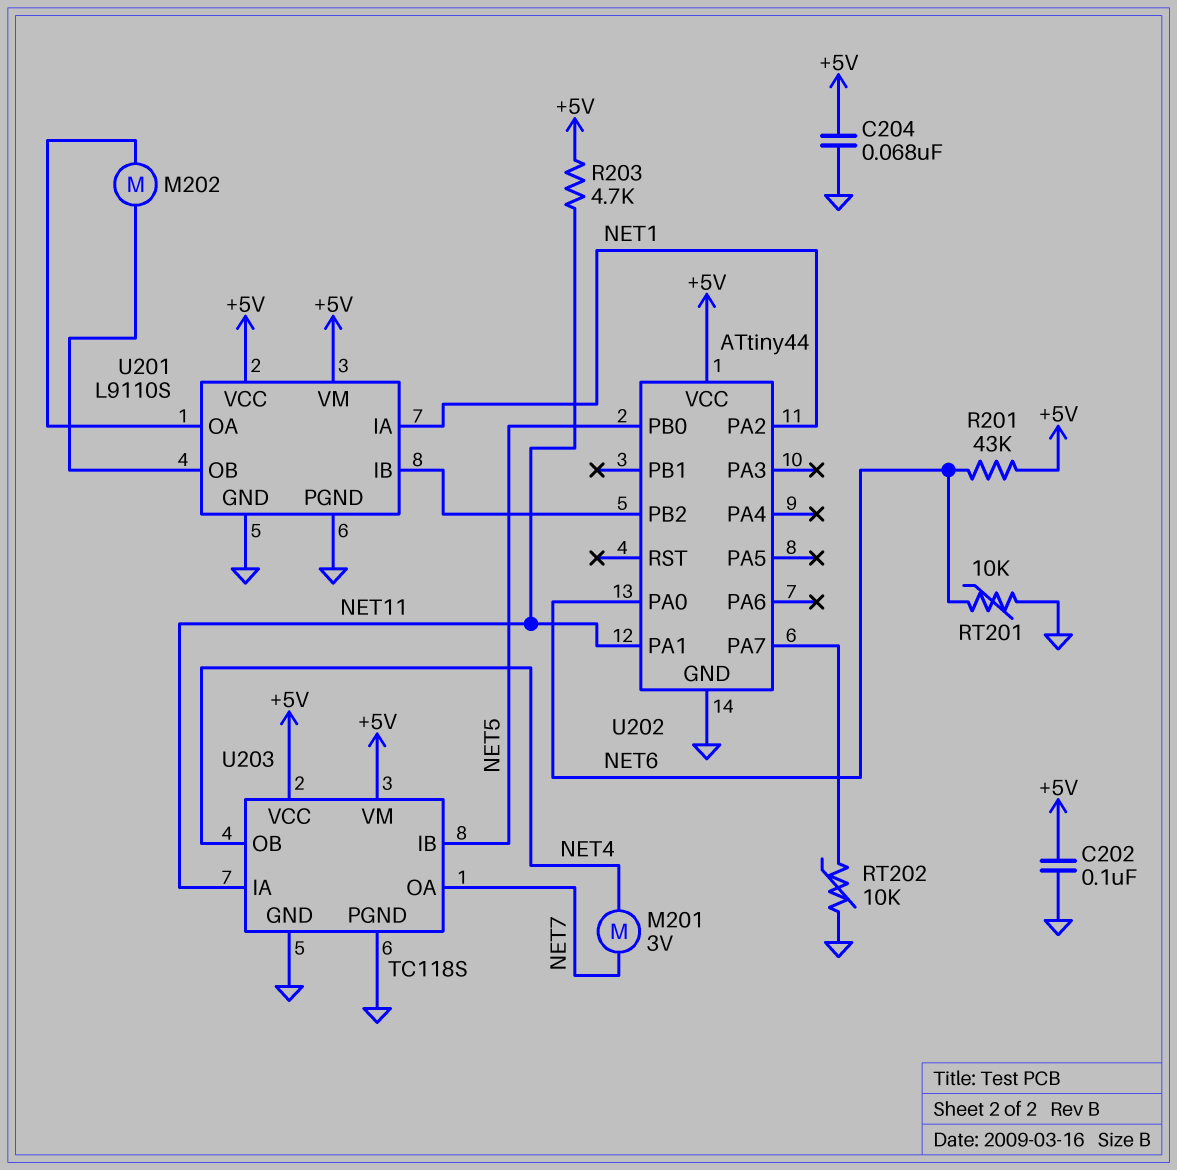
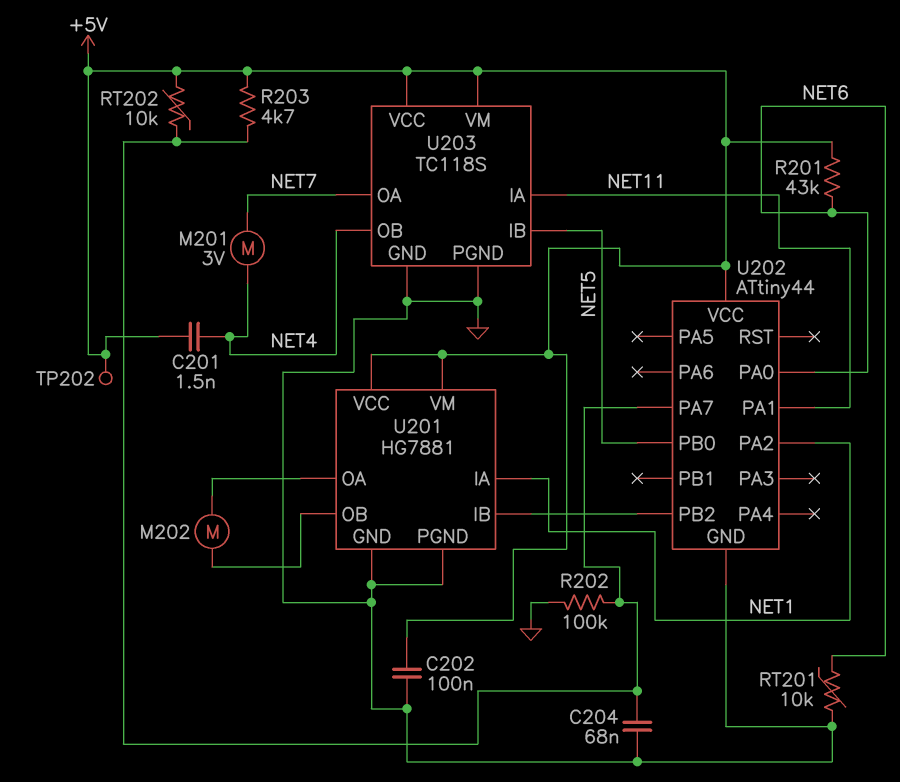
C201: none -> 1.5nF (+5V, NET4)
C204: 68nF (+5V, GND) -> 68nF (GND, U202/PA7)
R202: none -> 100k (GND, U202/PA7)
R203: 4.7k (+5V, NET11) -> 4.7k (+5V, U202/PA7)
RT202: 10k (GND, U202/PA7) -> 10k (+5V, U202/PA7)
TP202: none -> test point (+5V)
U201: L9110S -> HG7881

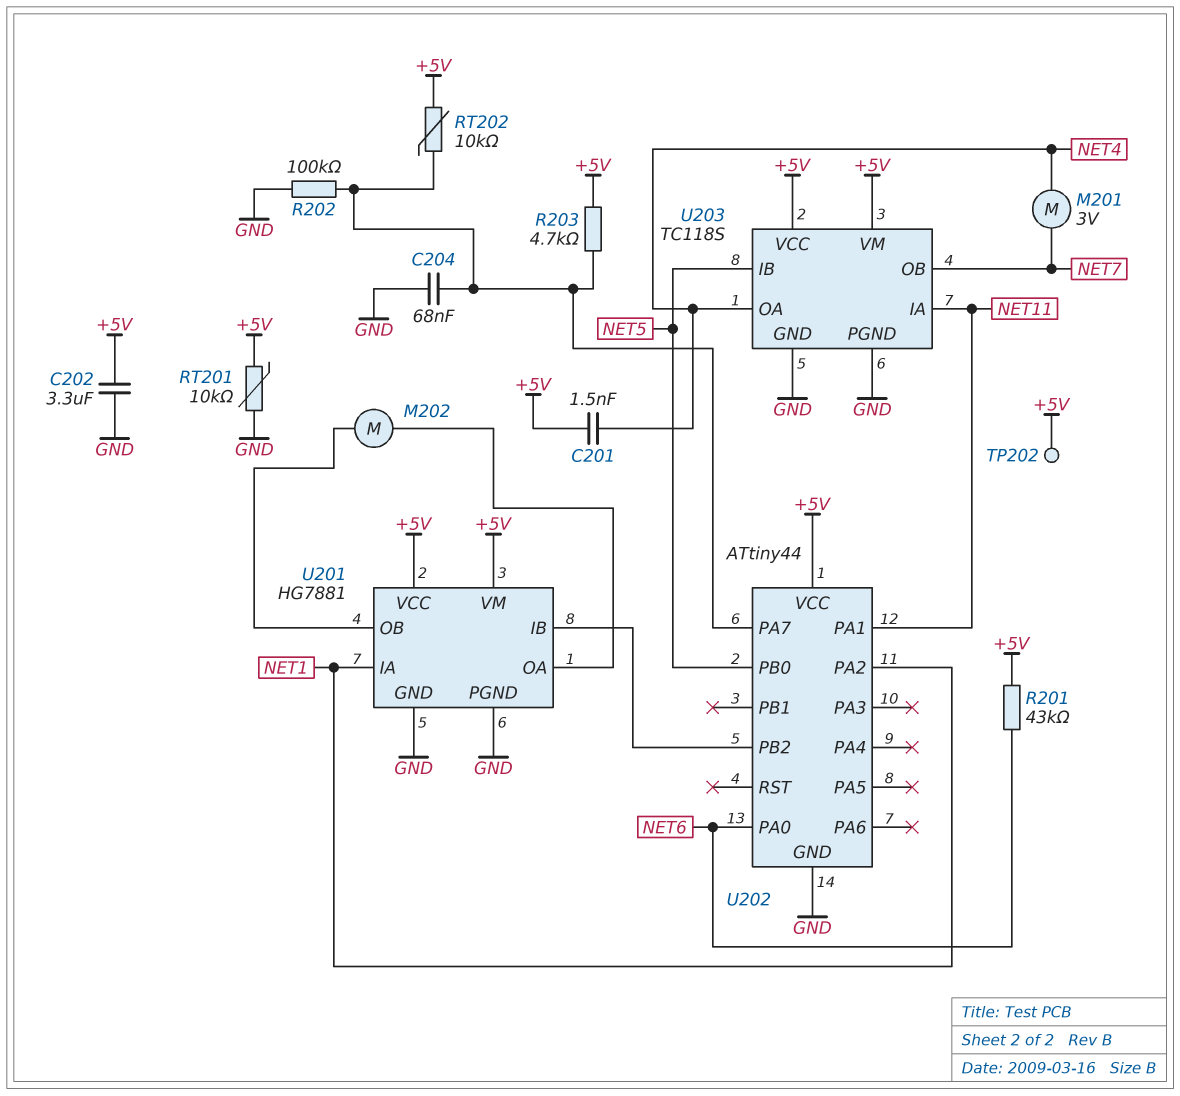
C202: 100nF (+5V, GND) -> 3.3uF (+5V, GND)
RT201: 10k (GND, NET6) -> 10k (+5V, GND)
U203 pin OA: NET7 -> NET4
U203 pin OB: NET4 -> NET7

